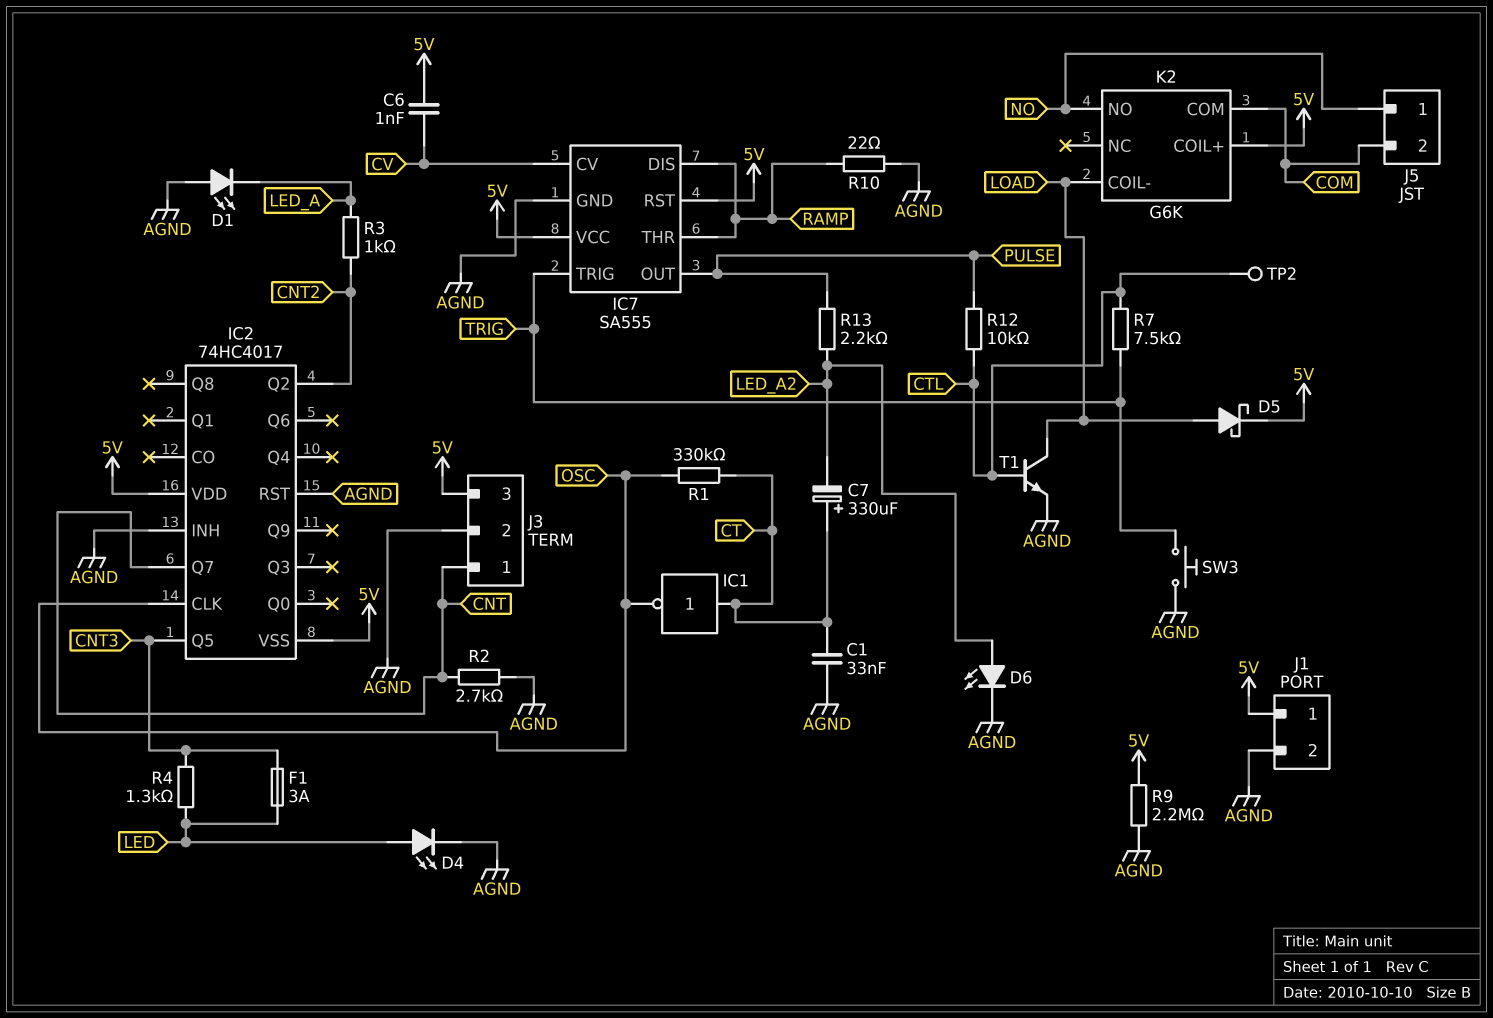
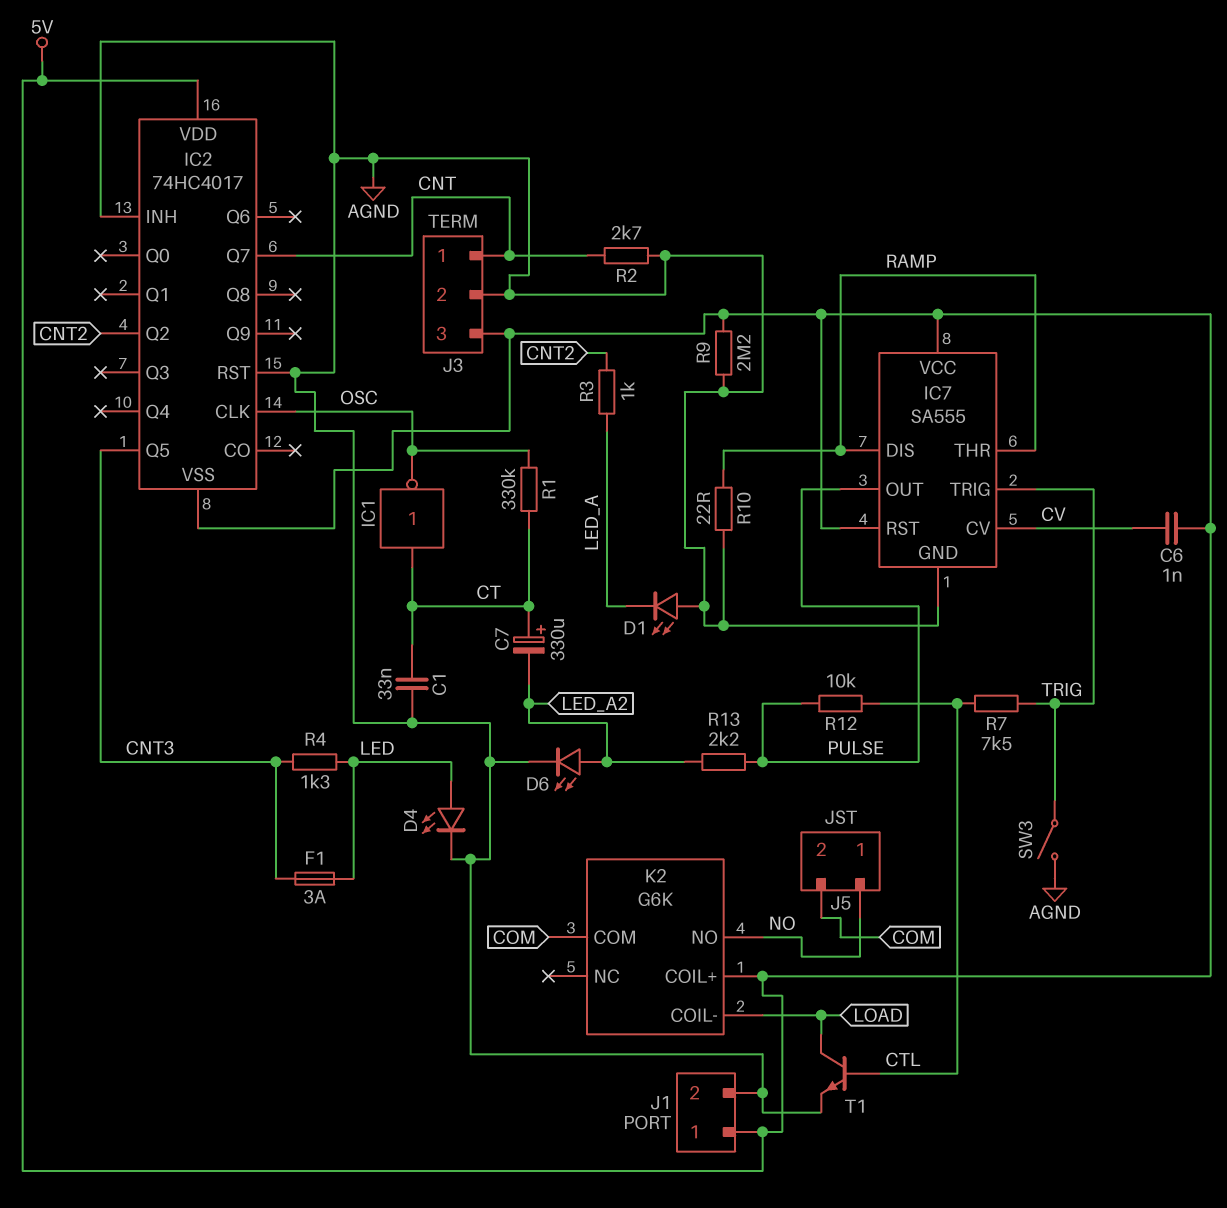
D5: schottky (A LOAD, K 5V) -> none
SW3: button (AGND, TRIG) -> switch (AGND, TRIG)
TP2: test point (CTL) -> none

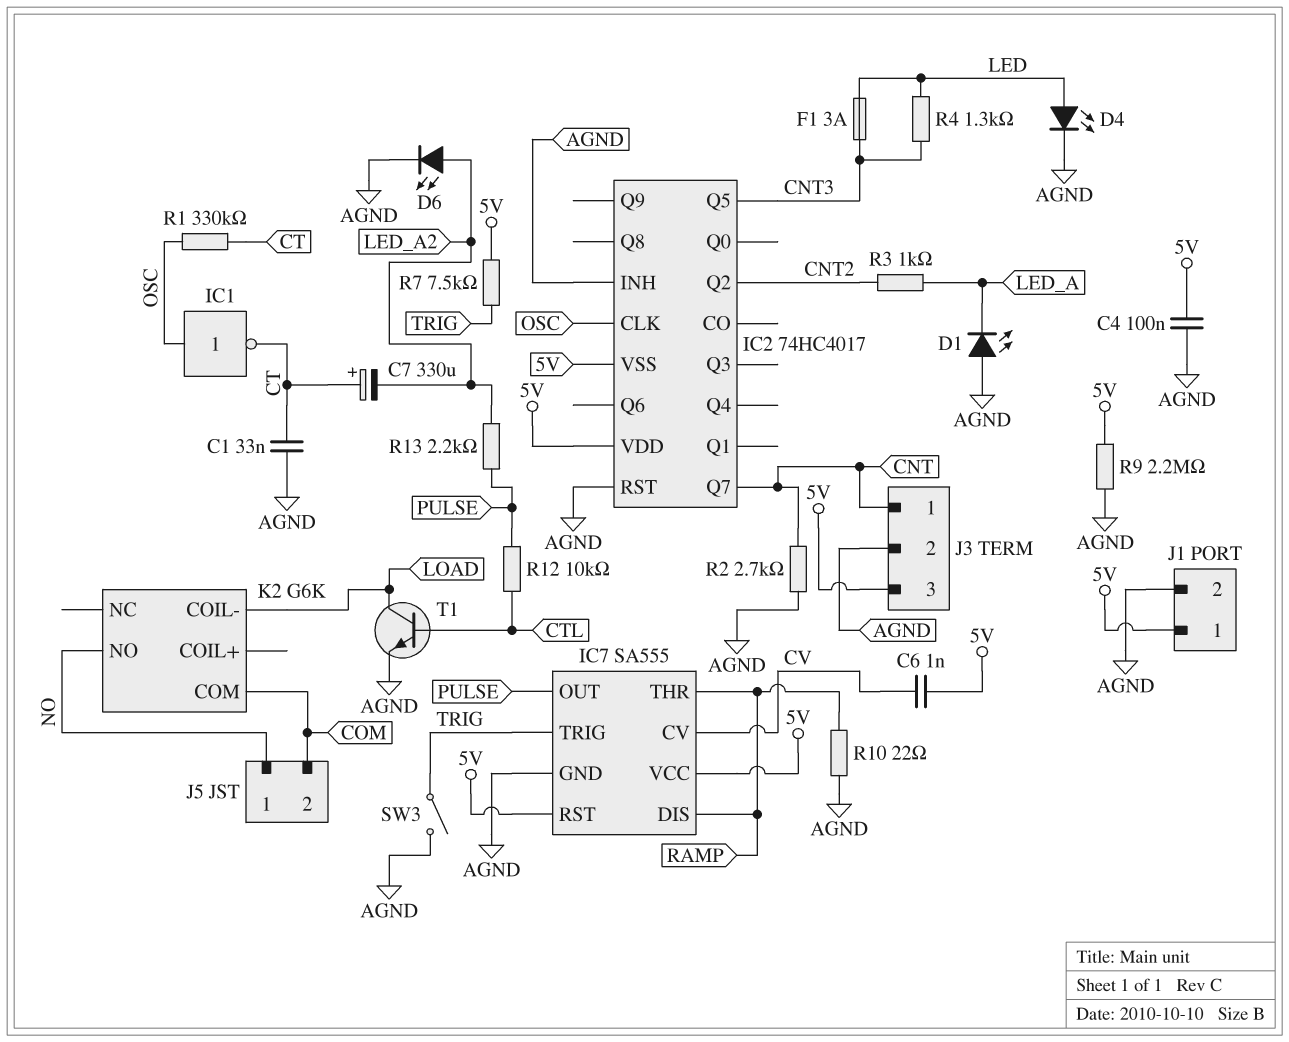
C4: none -> 100nF (5V, AGND)
IC1: NOT (in CT, out OSC) -> NOT (in OSC, out CT)
K2 pin COIL+: 5V -> none
R7: 7.5k (CTL, TRIG) -> 7.5k (5V, TRIG)

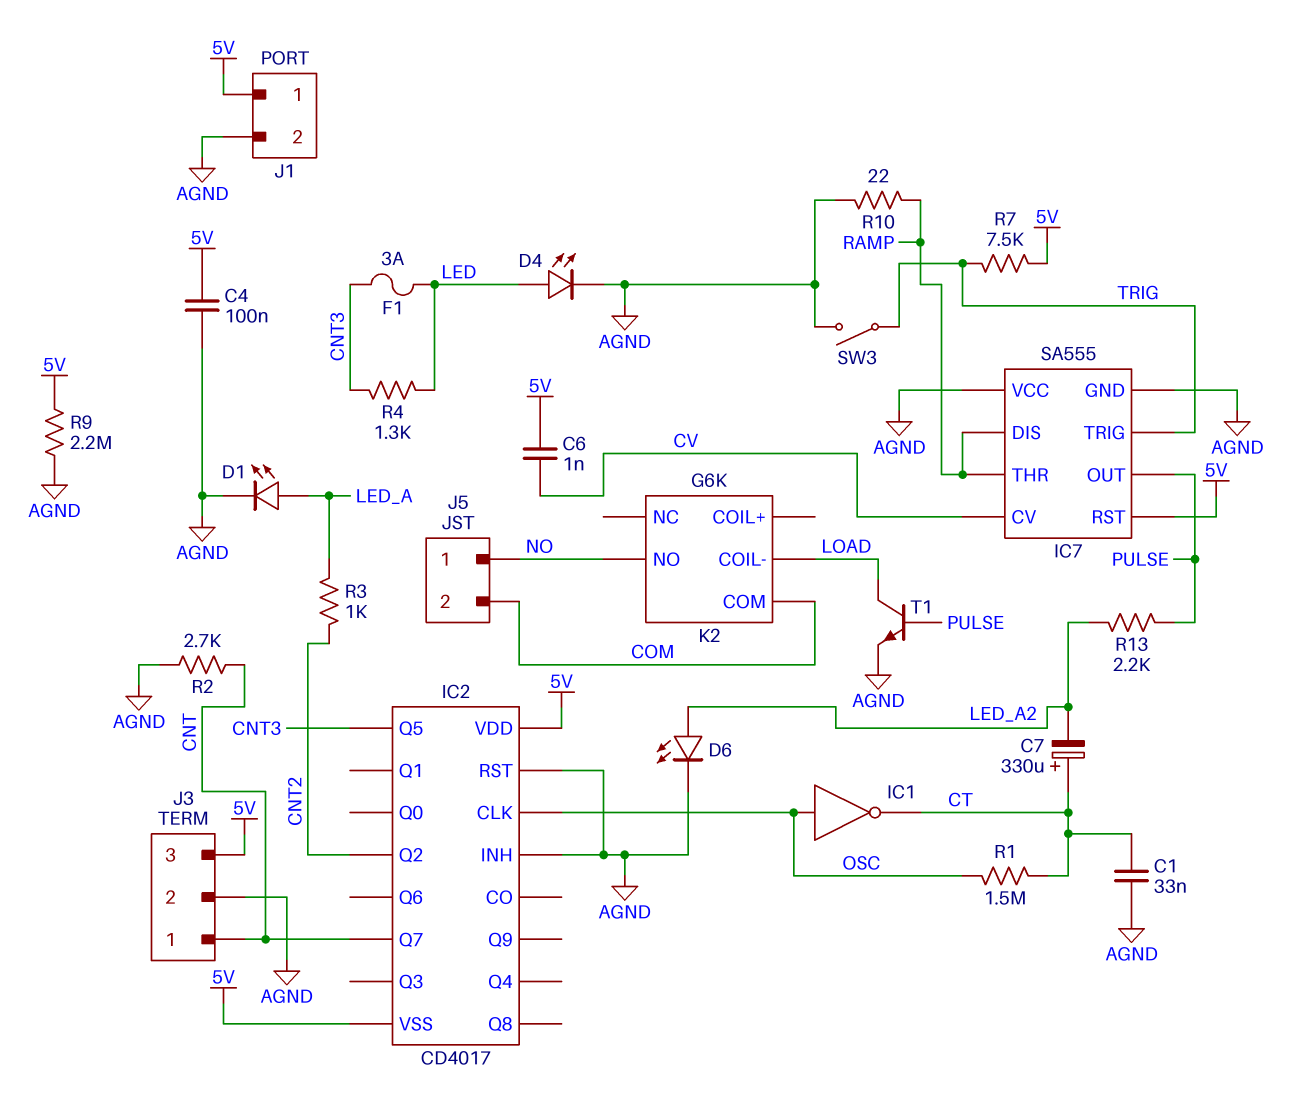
D1: LED (A AGND, K LED_A) -> LED (A LED_A, K AGND)
IC2: 74HC4017 -> CD4017
IC7 pin VCC: 5V -> AGND
R1: 330k (CT, OSC) -> 1.5M (CT, OSC)
R12: 10k (CTL, PULSE) -> none
T1: NPN (B CTL, C LOAD, E AGND) -> NPN (B PULSE, C LOAD, E AGND)

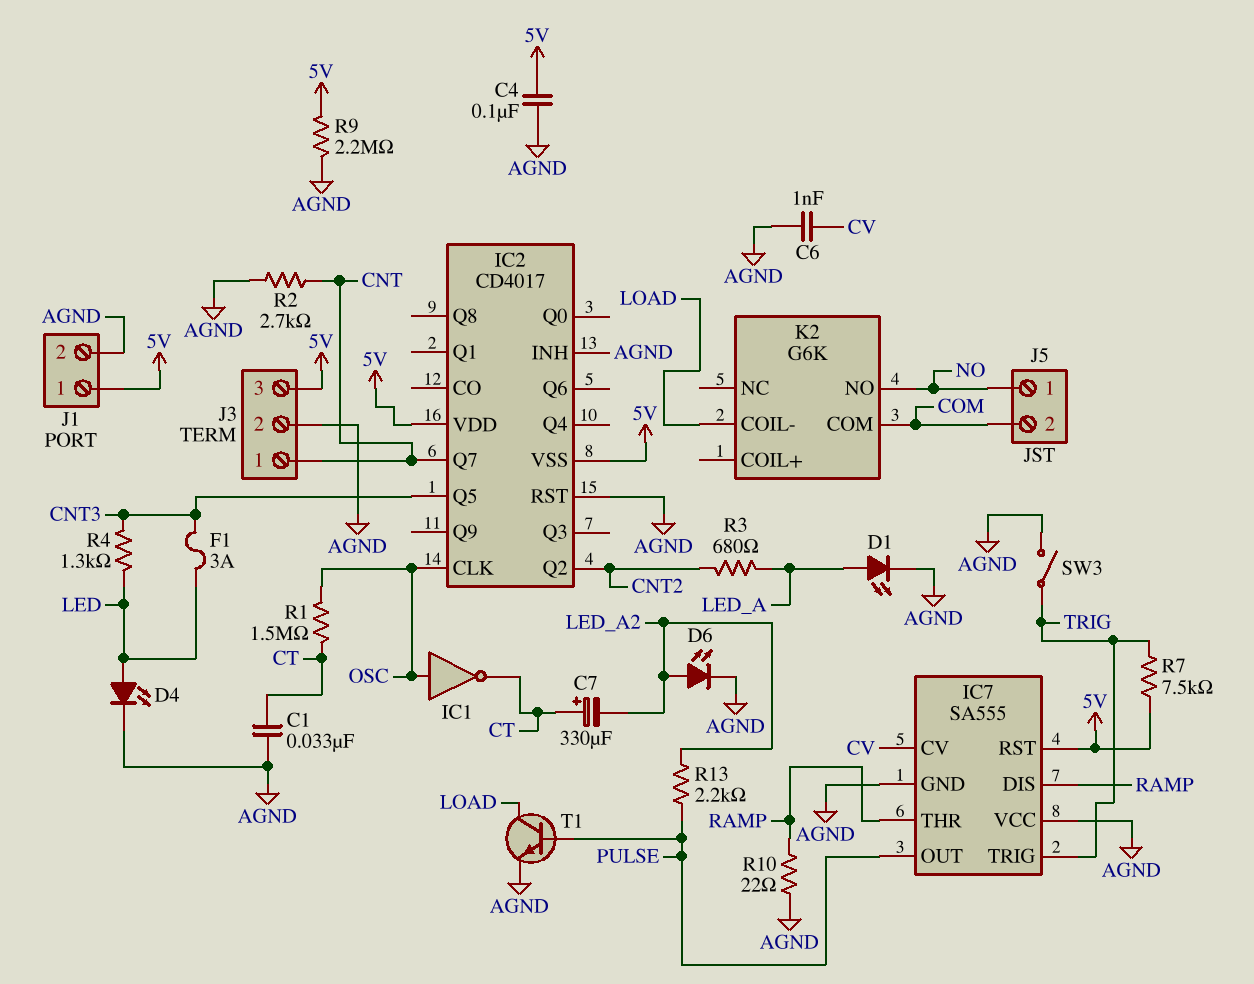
C6: 1nF (5V, CV) -> 1nF (AGND, CV)
R3: 1k (CNT2, LED_A) -> 680 (CNT2, LED_A)

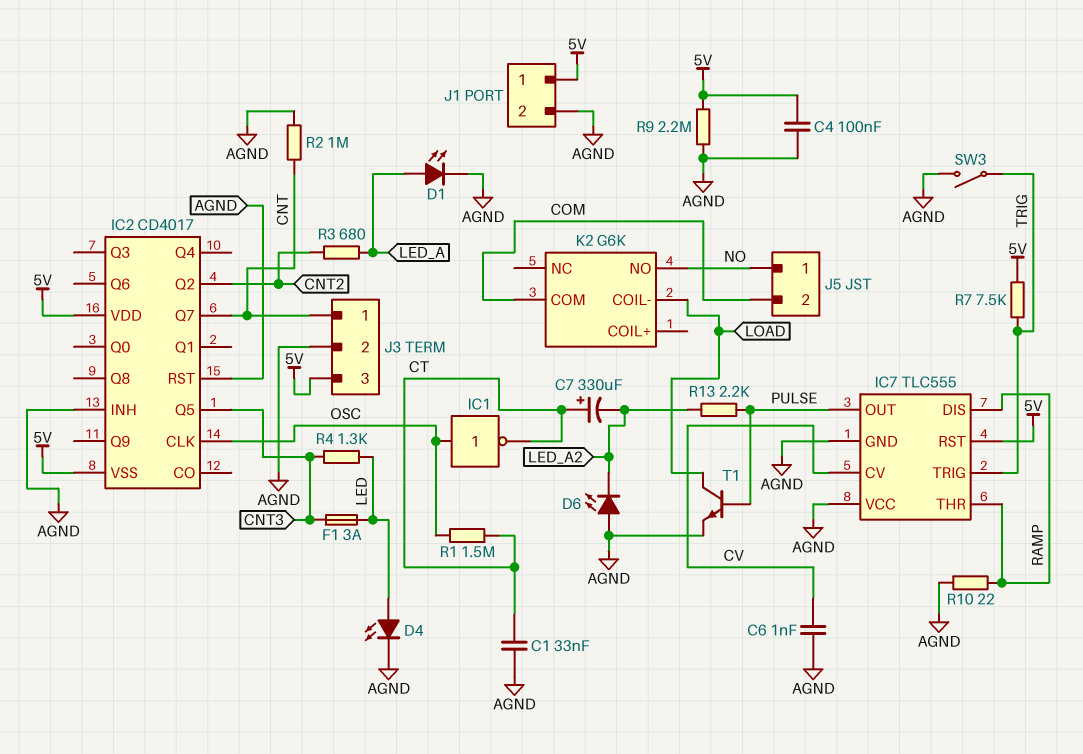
D6: LED (A LED_A2, K AGND) -> LED (A AGND, K LED_A2)
IC7: SA555 -> TLC555
R2: 2.7k (AGND, CNT) -> 1M (AGND, CNT)

